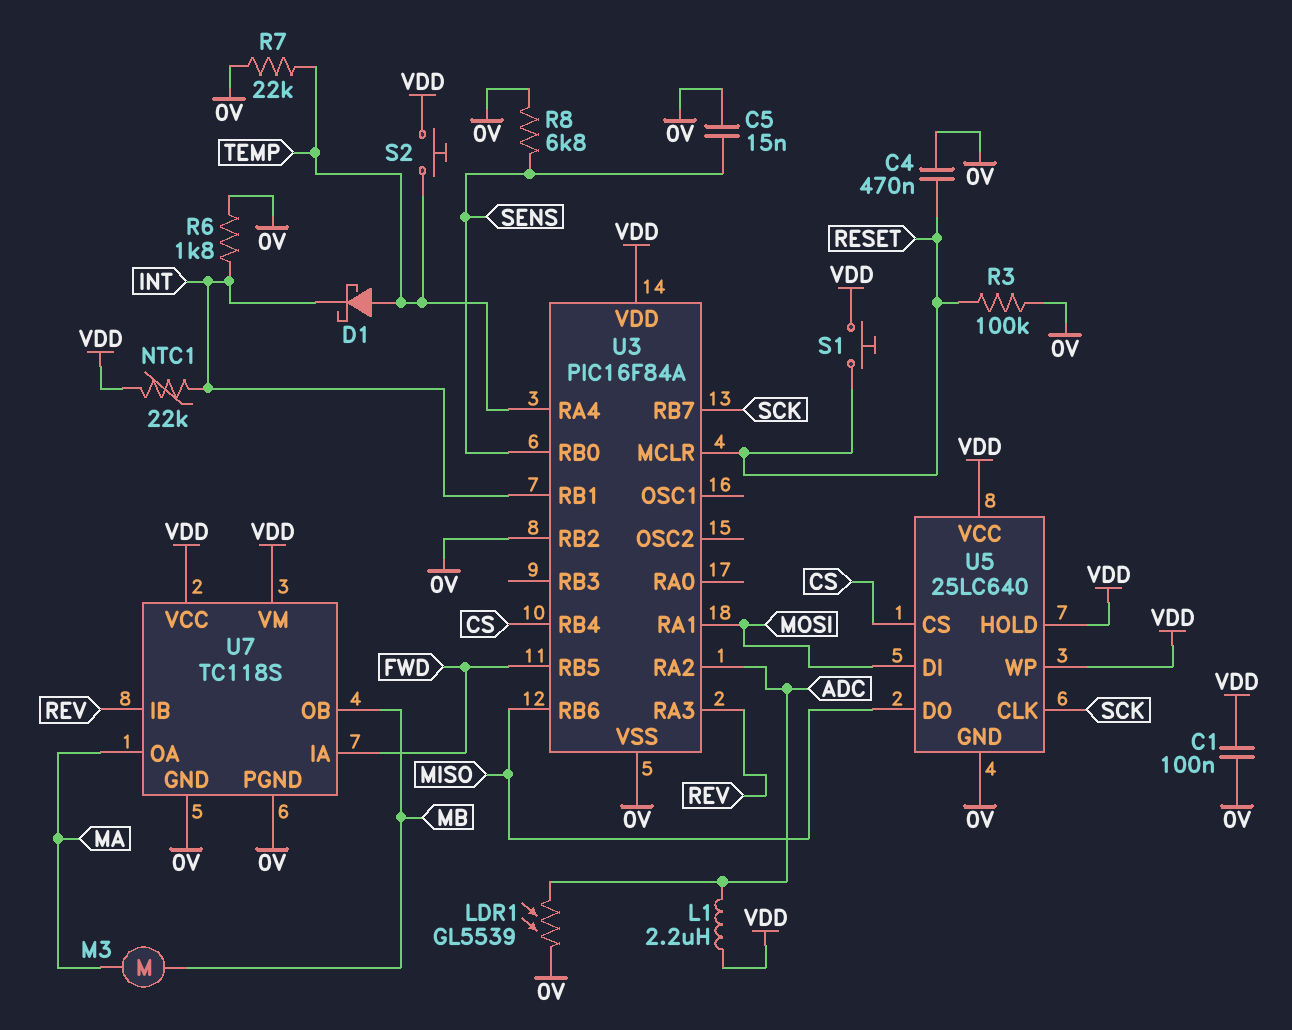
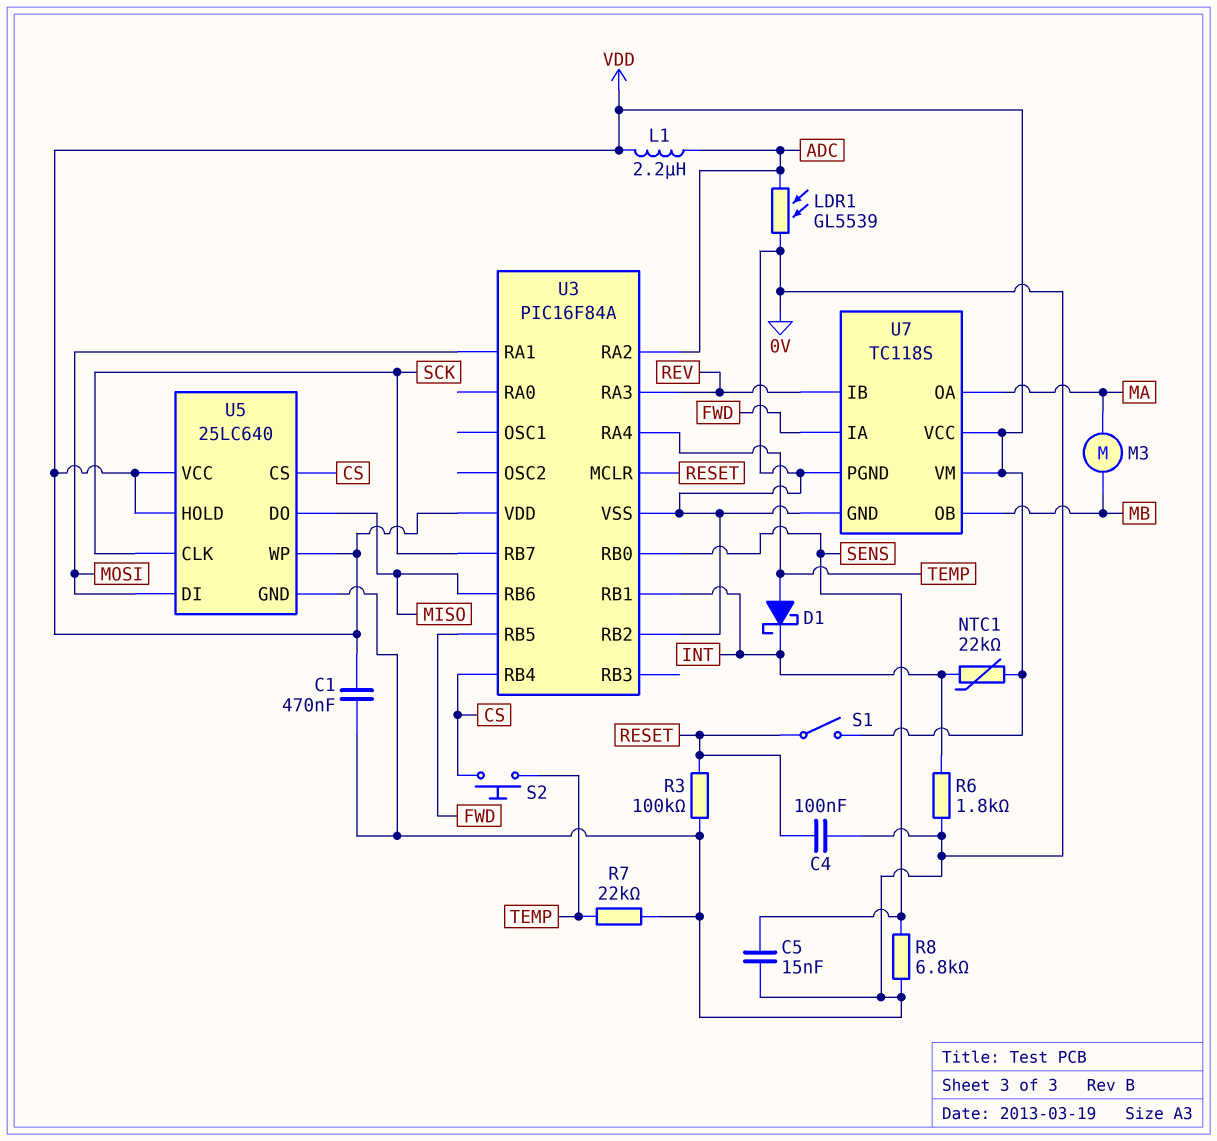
C1: 100nF (0V, VDD) -> 470nF (0V, VDD)
C4: 470nF (0V, RESET) -> 100nF (0V, RESET)
S1: button (RESET, VDD) -> switch (RESET, VDD)
S2: button (TEMP, VDD) -> button (CS, TEMP)

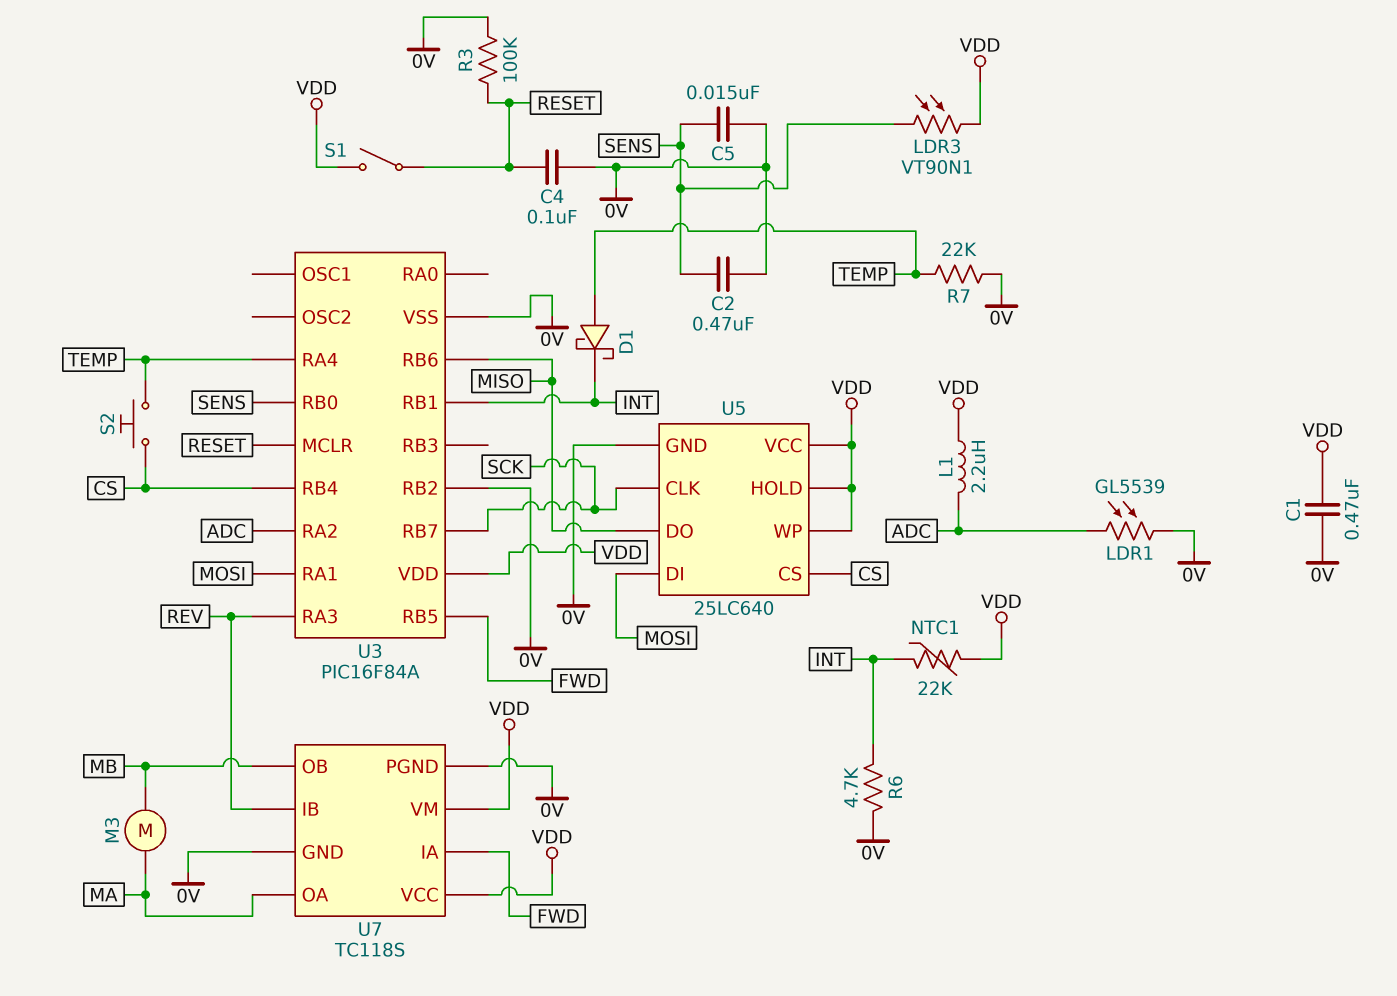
C2: none -> 470nF (0V, SENS)
LDR3: none -> VT90N1 (SENS, VDD)
R6: 1.8k (0V, INT) -> 4.7k (0V, INT)
R8: 6.8k (0V, SENS) -> none

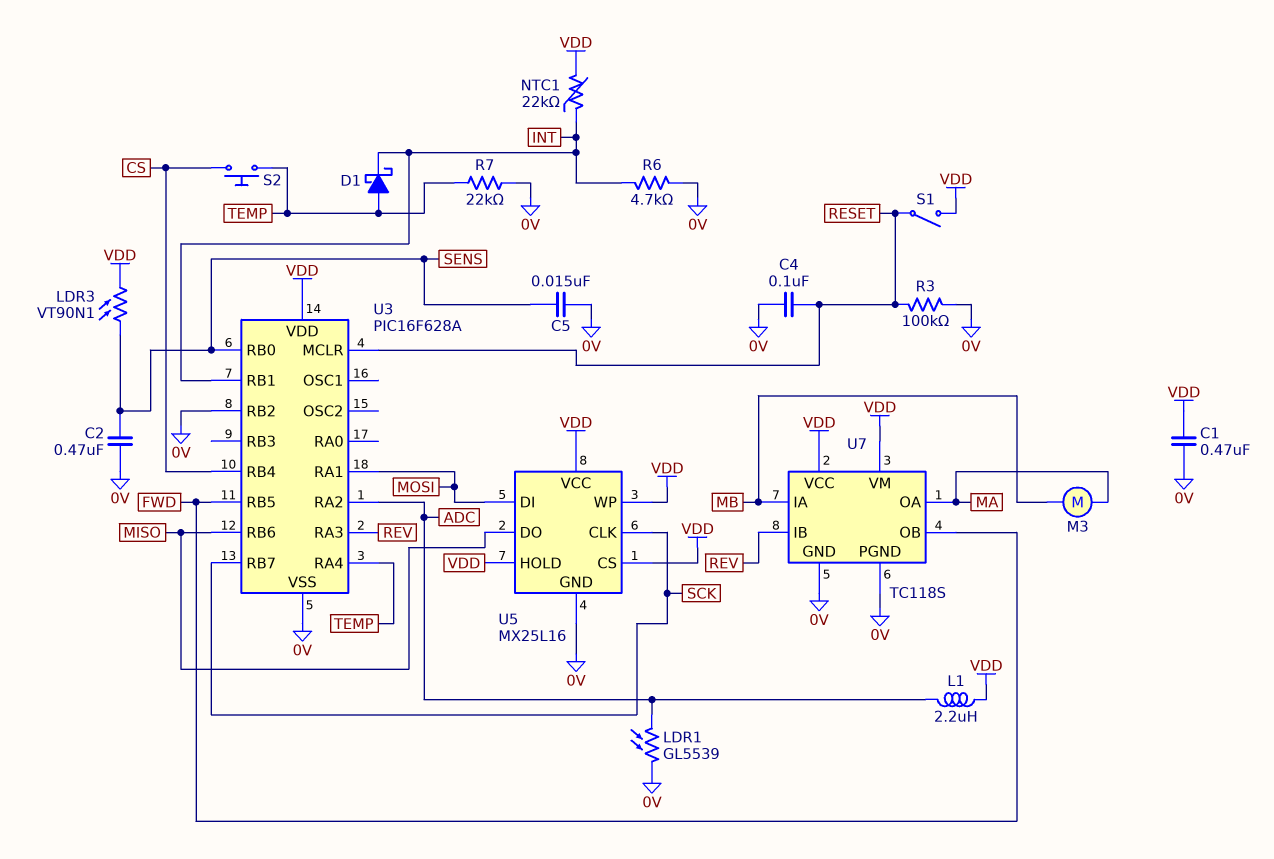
U3: PIC16F84A -> PIC16F628A
U5: 25LC640 -> MX25L16
U5 pin CS: CS -> VDD
U7 pin IA: FWD -> MB
U7 pin OB: MB -> FWD

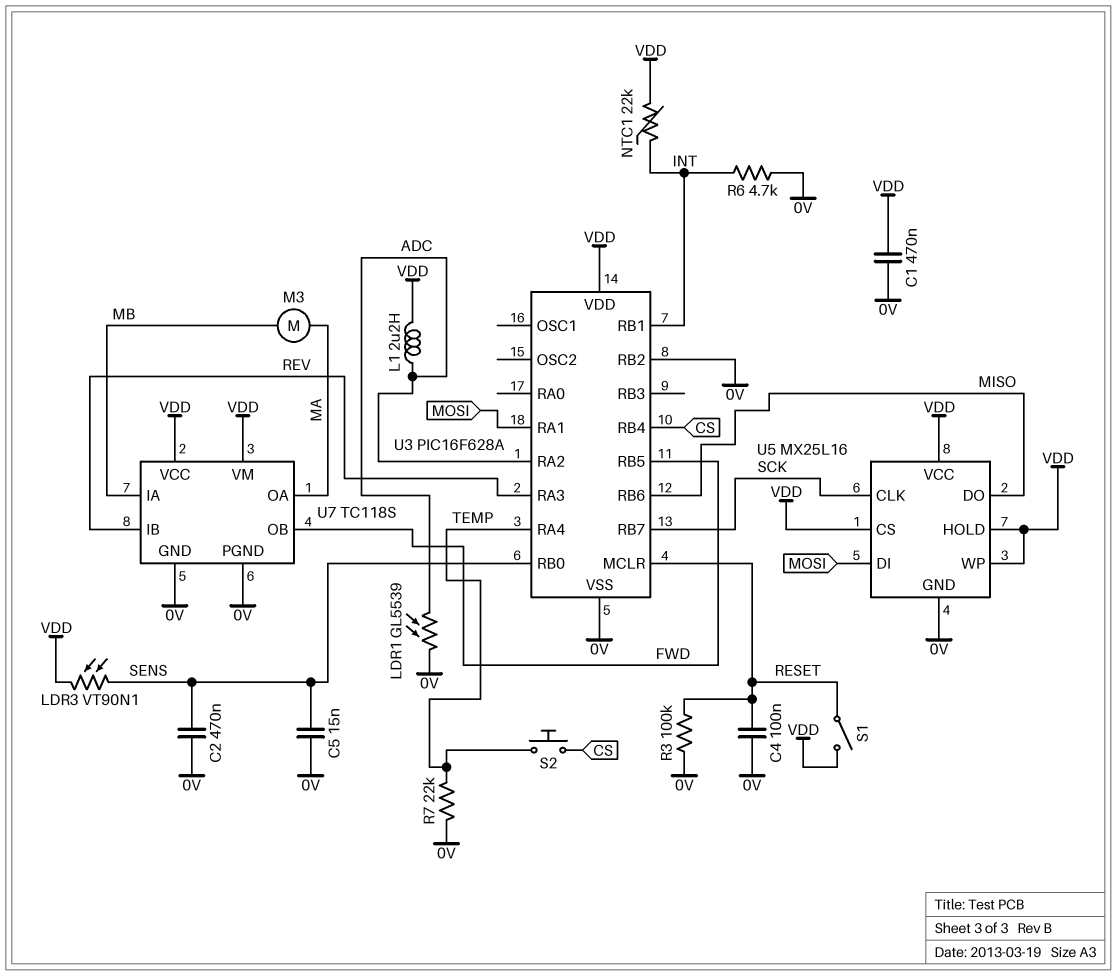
D1: schottky (A TEMP, K INT) -> none

